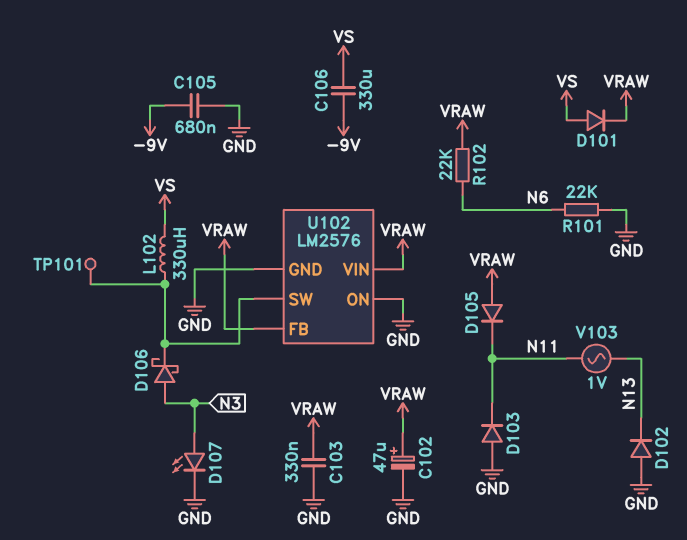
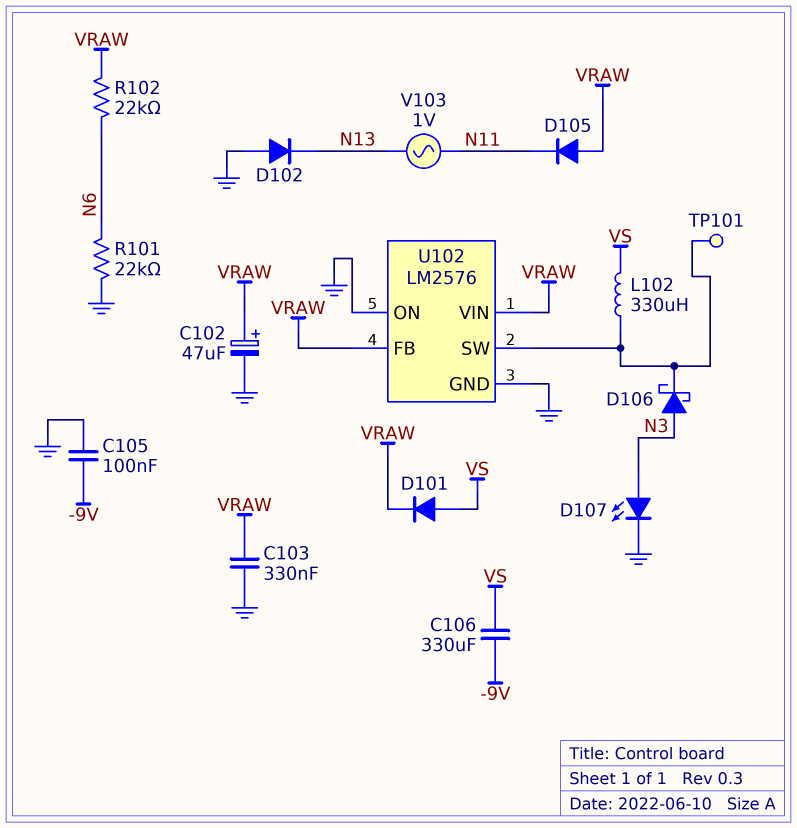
C105: 680nF (-9V, GND) -> 100nF (-9V, GND)
D103: diode (A GND, K N11) -> none

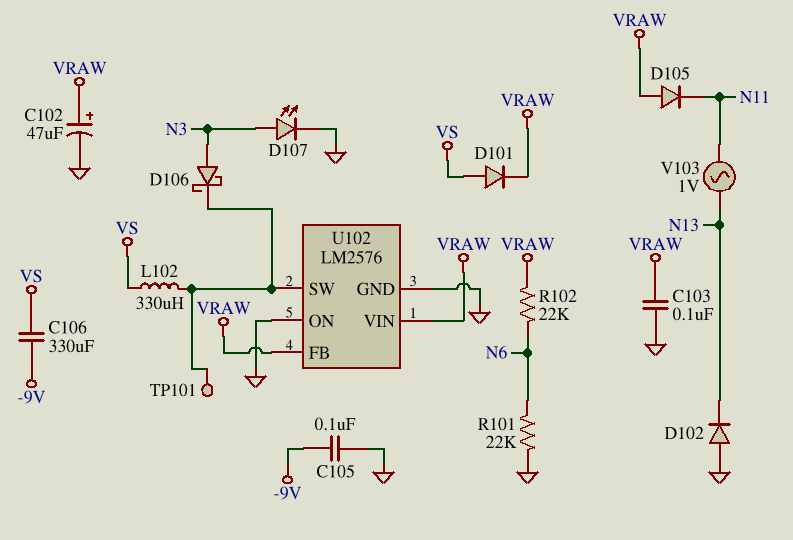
C103: 330nF (GND, VRAW) -> 100nF (GND, VRAW)

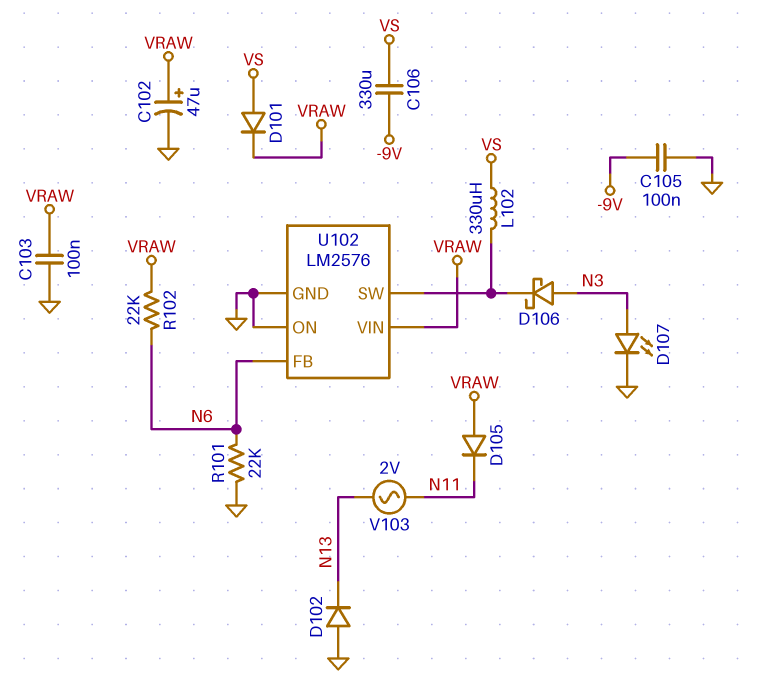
TP101: test point (U102/SW) -> none
U102 pin FB: VRAW -> N6
V103: AC 1V (N11, N13) -> AC 2V (N11, N13)

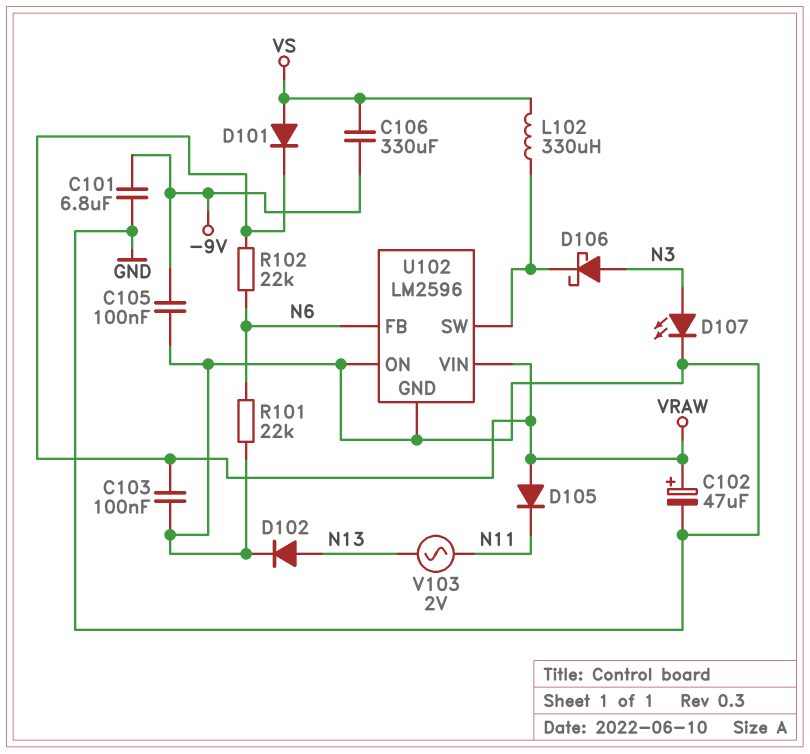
C101: none -> 6.8uF (-9V, GND)
D102: diode (A GND, K N13) -> diode (A N13, K GND)
U102: LM2576 -> LM2596

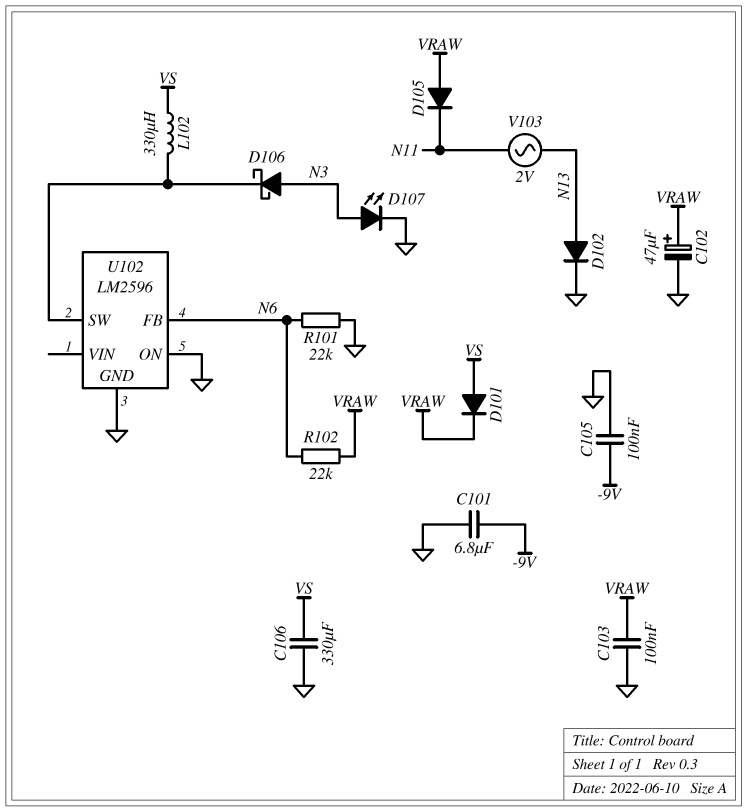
C106: 330uF (-9V, VS) -> 330uF (GND, VS)
U102 pin VIN: VRAW -> none

